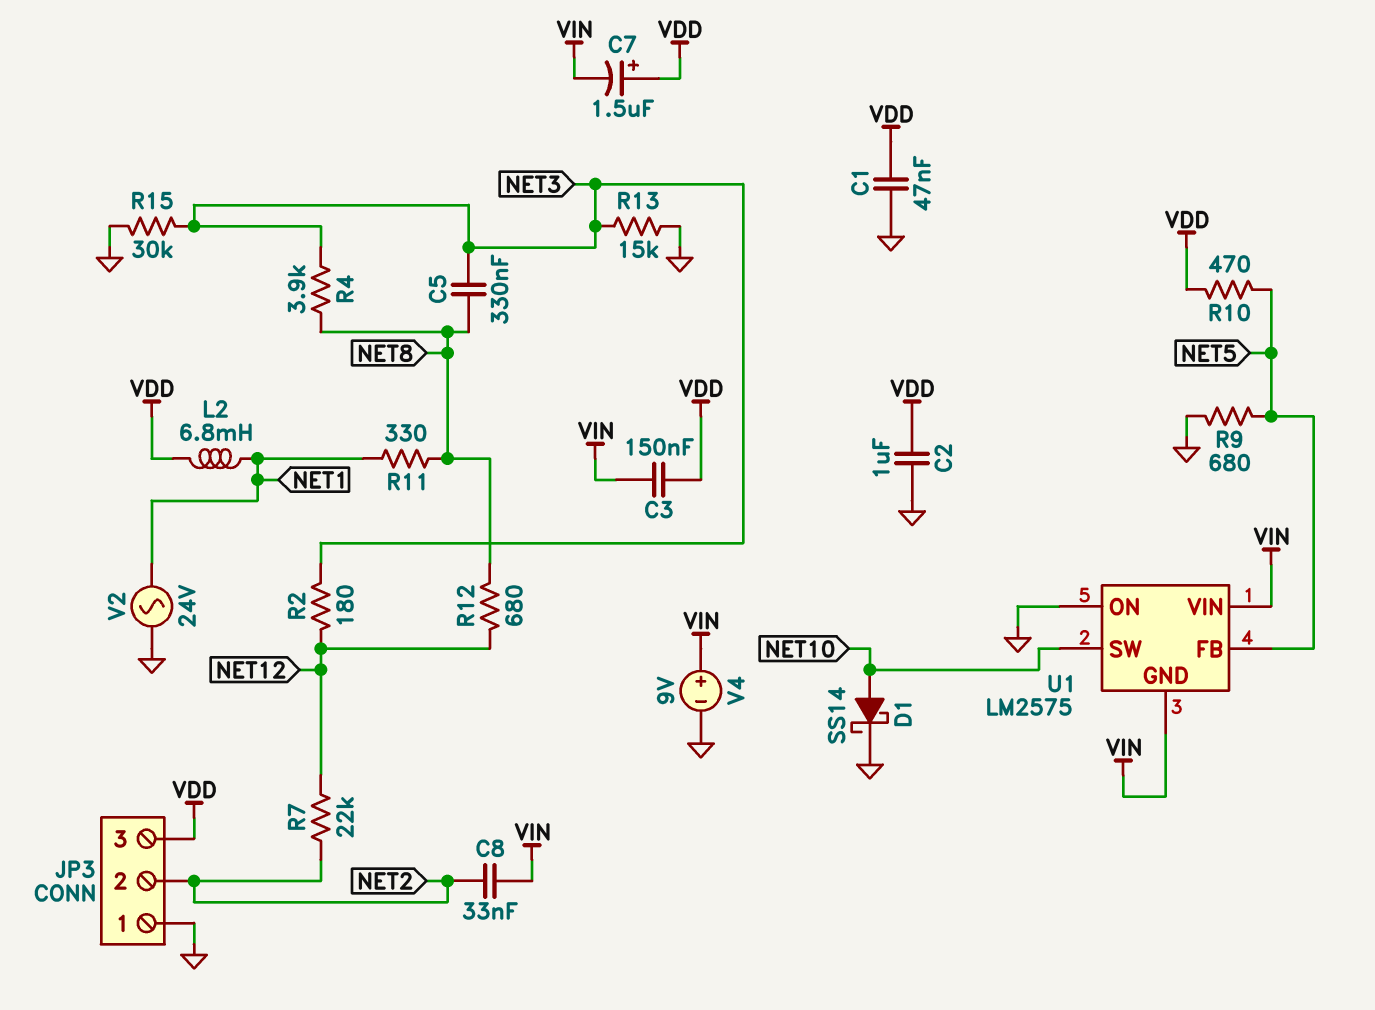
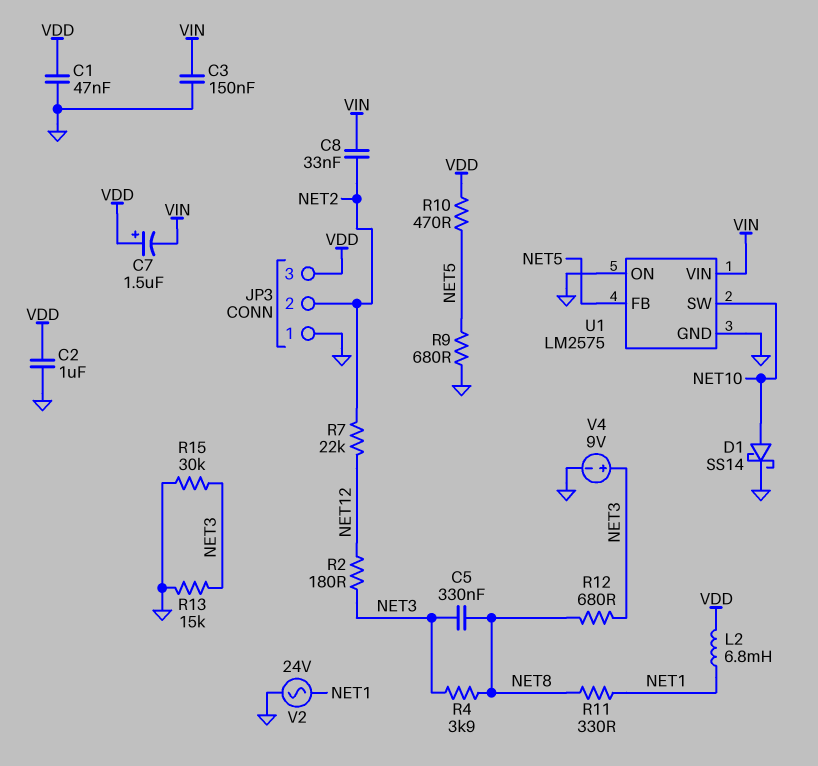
C3: 150nF (VDD, VIN) -> 150nF (GND, VIN)
R12: 680 (NET8, NET12) -> 680 (NET3, NET8)
U1 pin GND: VIN -> GND
V4: 9V (plus VIN, minus GND) -> 9V (plus NET3, minus GND)

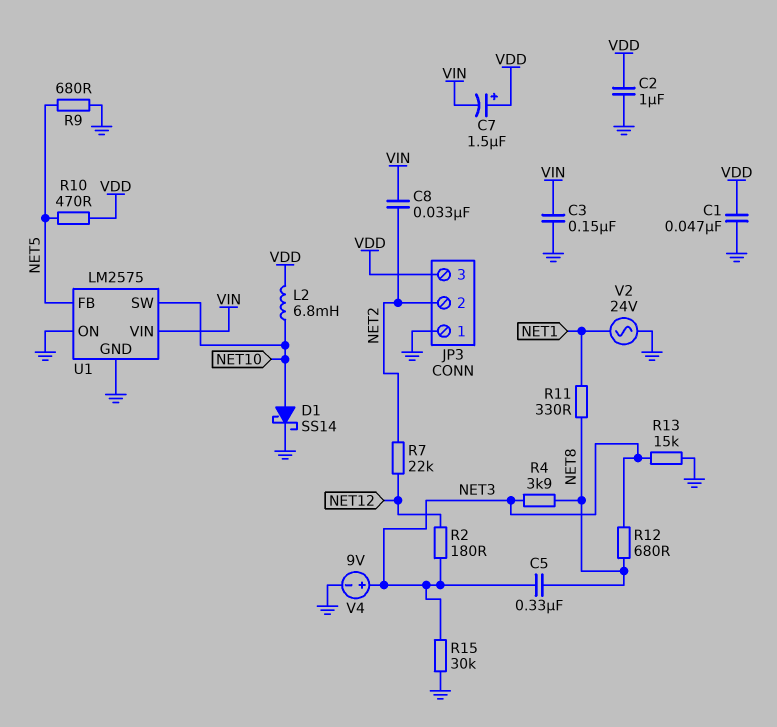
L2: 6.8mH (NET1, VDD) -> 6.8mH (NET10, VDD)

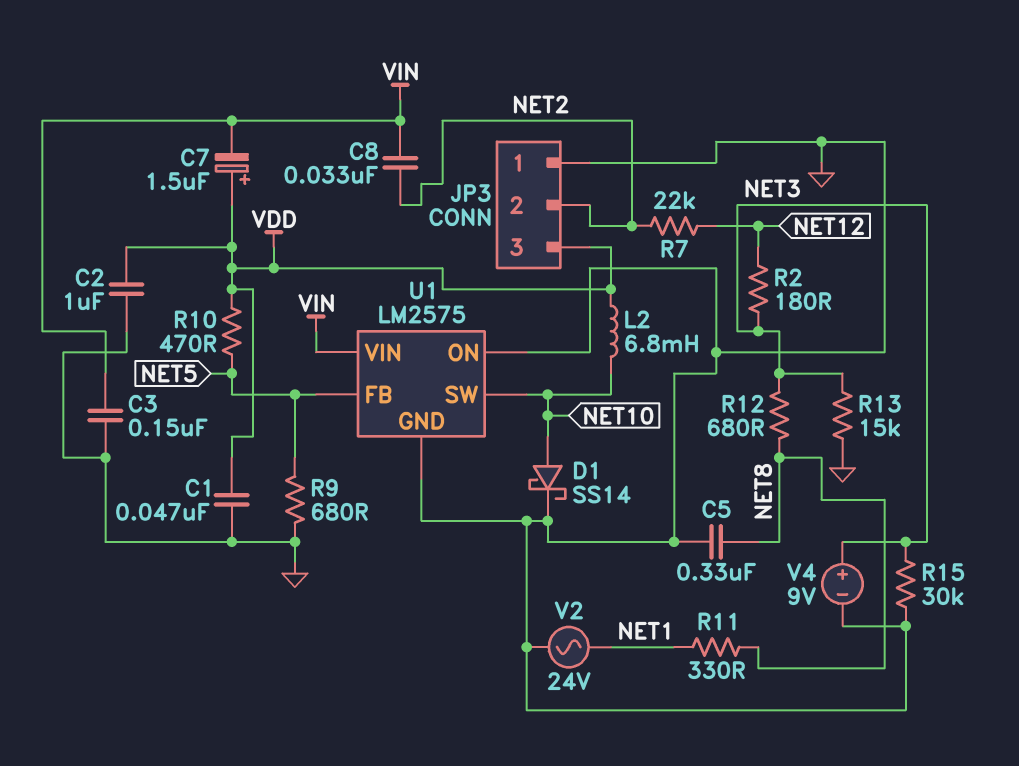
C5: 330nF (NET3, NET8) -> 330nF (GND, NET8)
R4: 3.9k (NET3, NET8) -> none

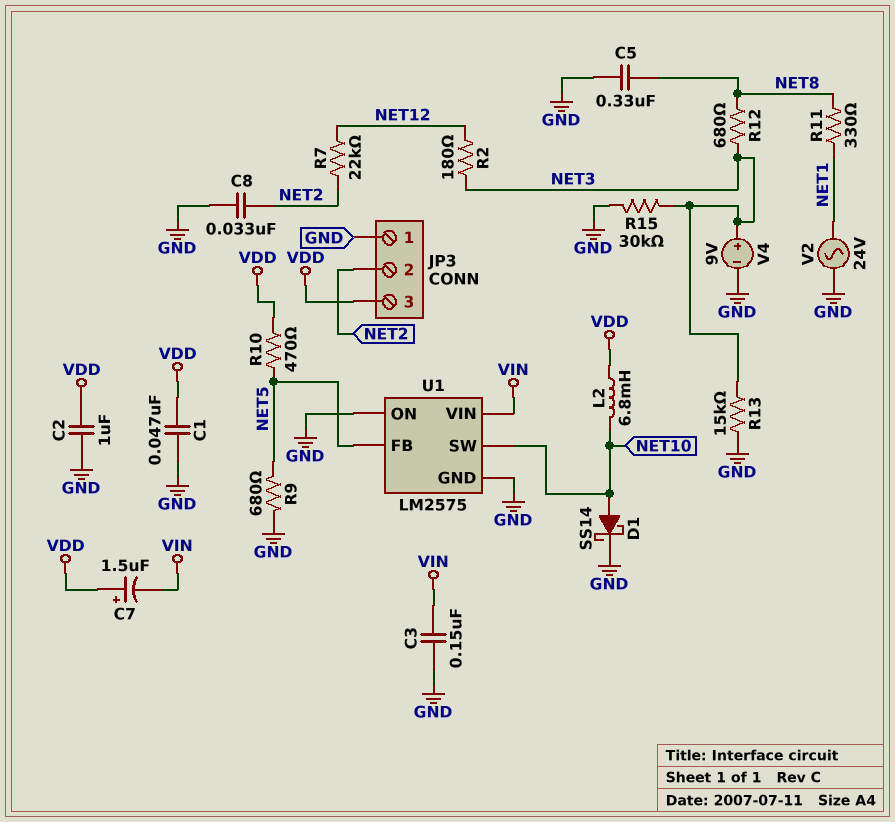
C8: 33nF (NET2, VIN) -> 33nF (GND, NET2)

